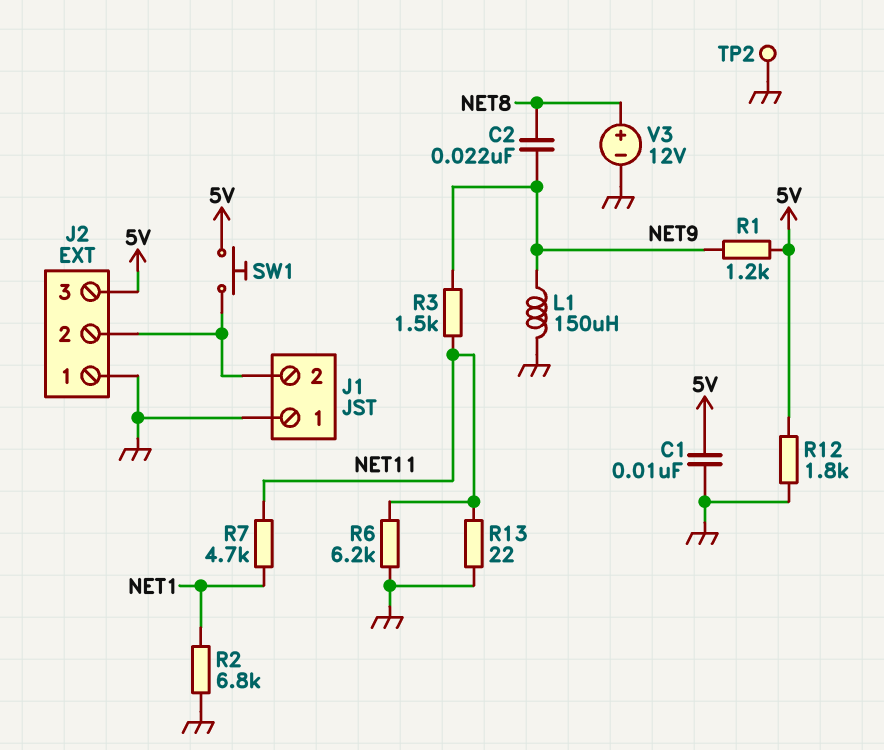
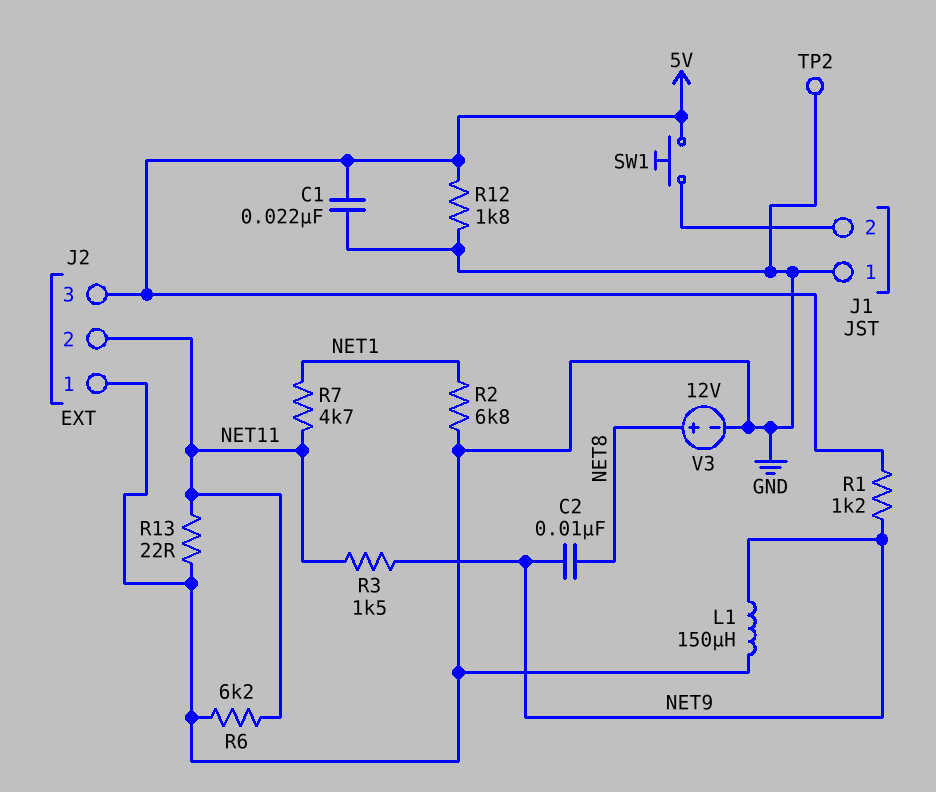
C1: 10nF (5V, GND) -> 22nF (5V, GND)
C2: 22nF (NET8, NET9) -> 10nF (NET8, NET9)
J2 pin 2: J1/2 -> NET11

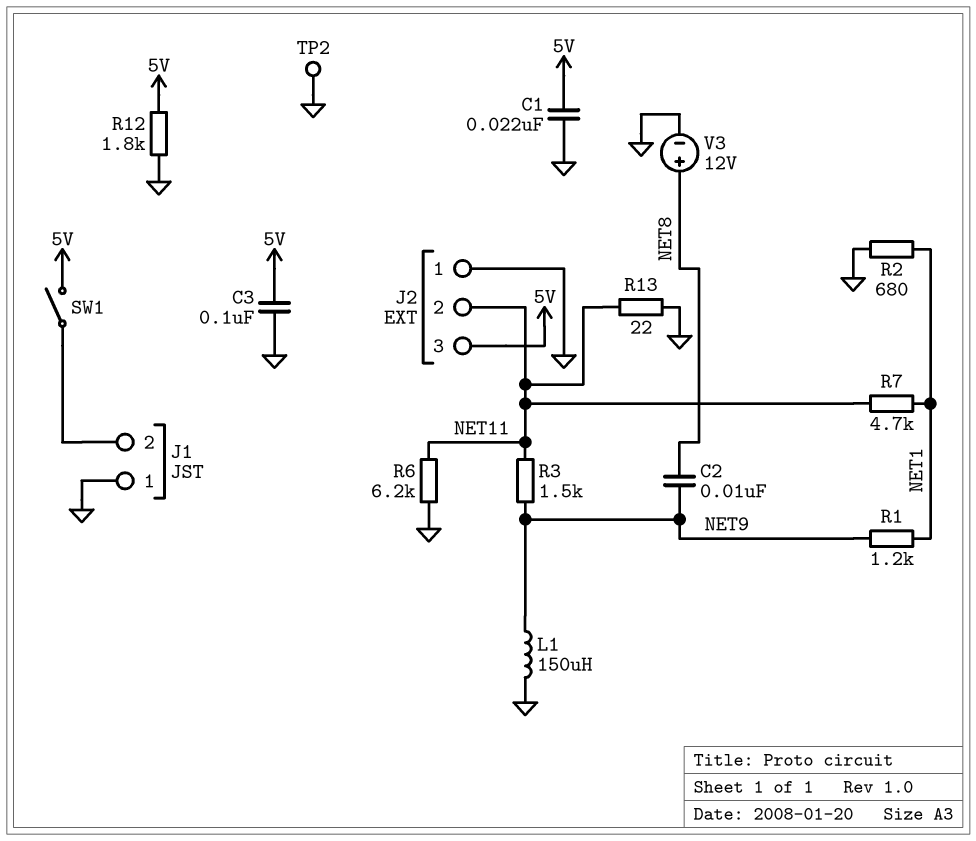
C3: none -> 100nF (5V, GND)
R1: 1.2k (5V, NET9) -> 1.2k (NET1, NET9)
R2: 6.8k (GND, NET1) -> 680 (GND, NET1)
SW1: button (5V, J1/2) -> switch (5V, J1/2)

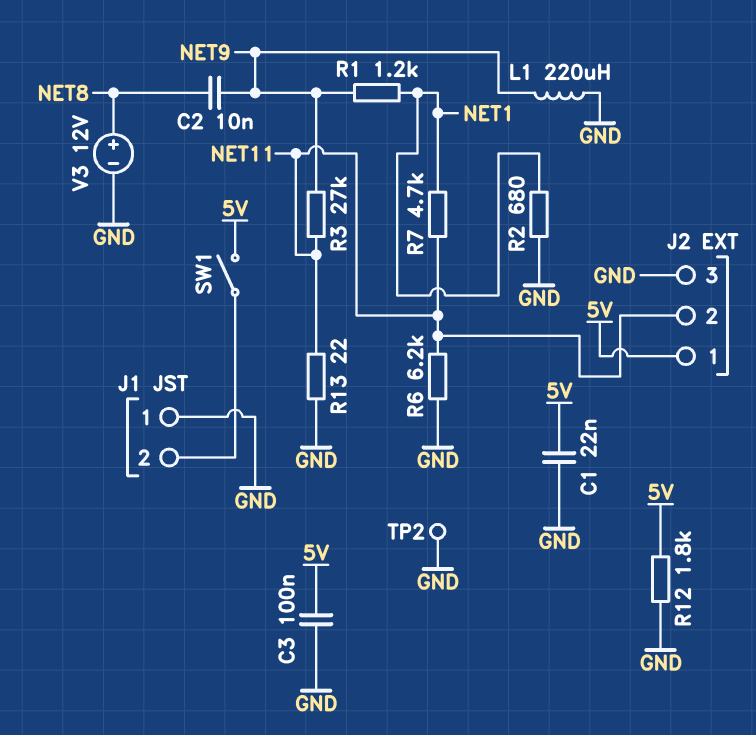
J2 pin 1: GND -> 5V
J2 pin 3: 5V -> GND
L1: 150uH (GND, NET9) -> 220uH (GND, NET9)
R3: 1.5k (NET9, NET11) -> 27k (NET9, NET11)

